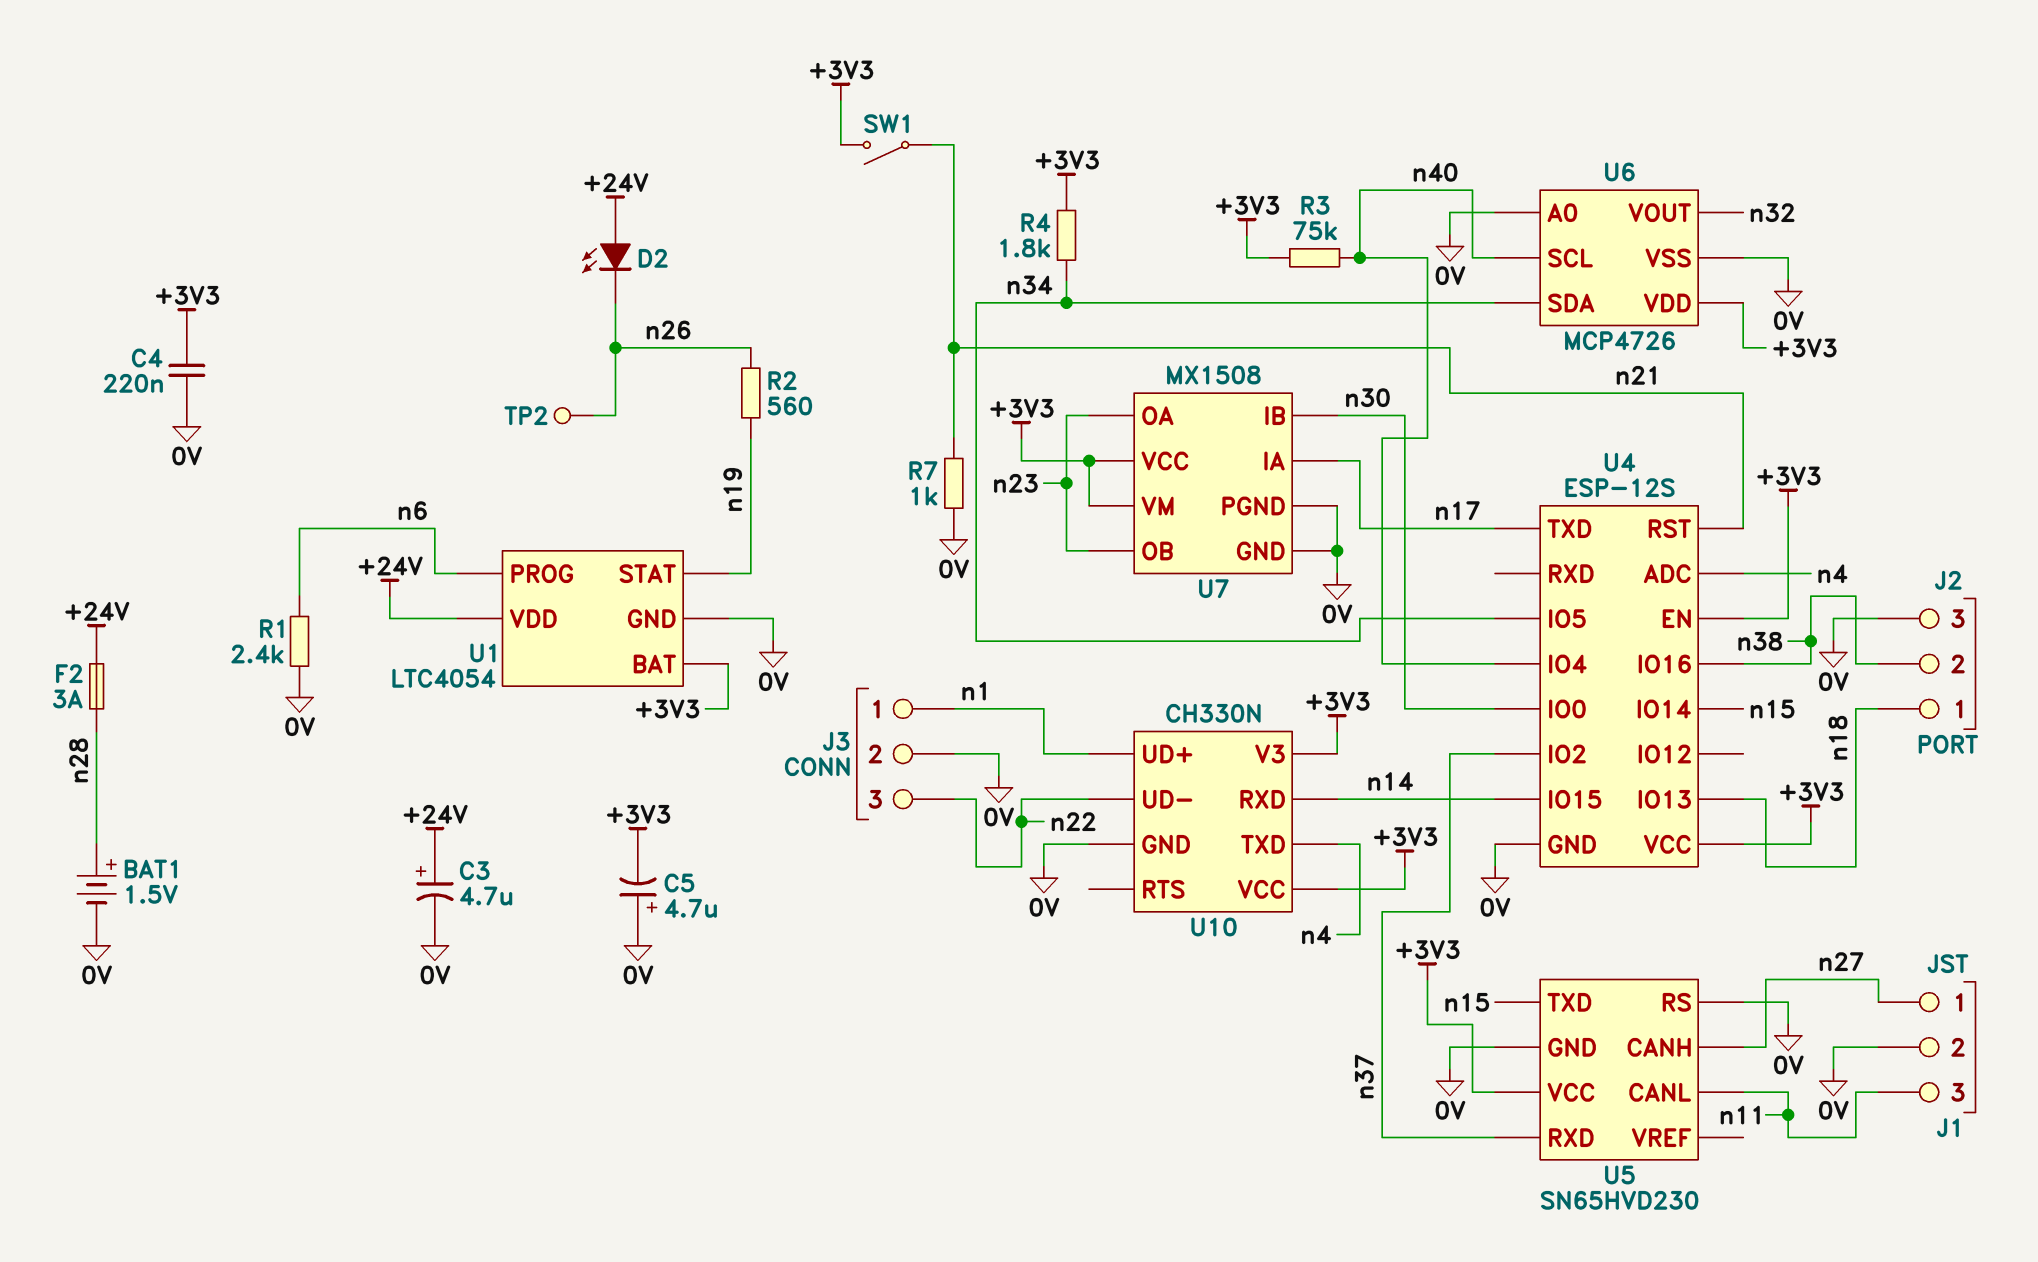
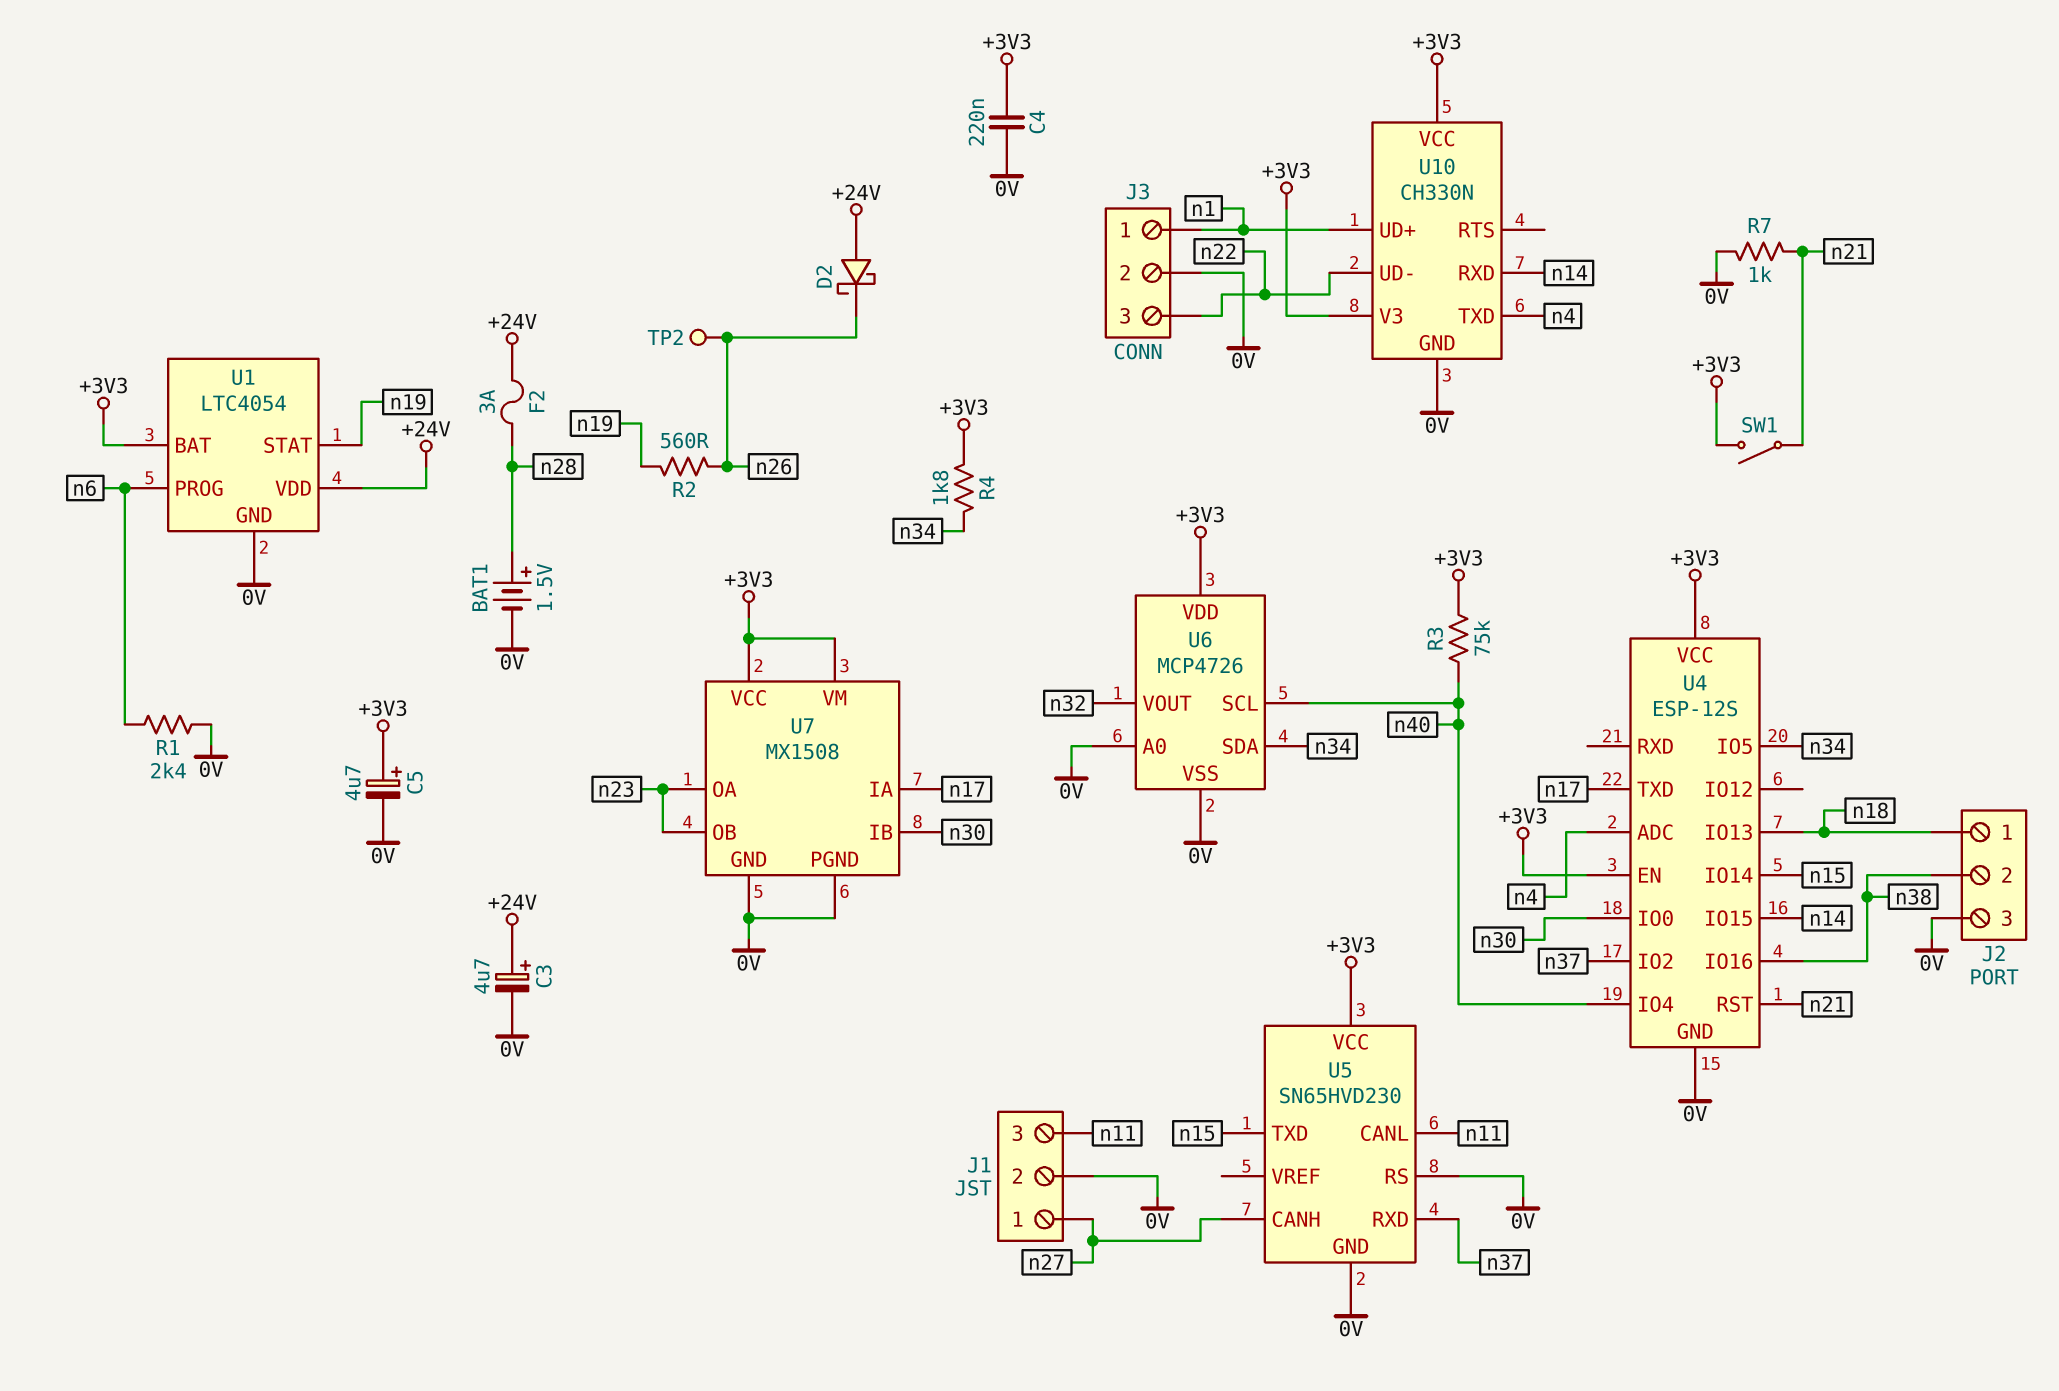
C5: 4.7uF (plus 0V, minus +3V3) -> 4.7uF (plus +3V3, minus 0V)
D2: LED (A +24V, K n26) -> schottky (A +24V, K n26)

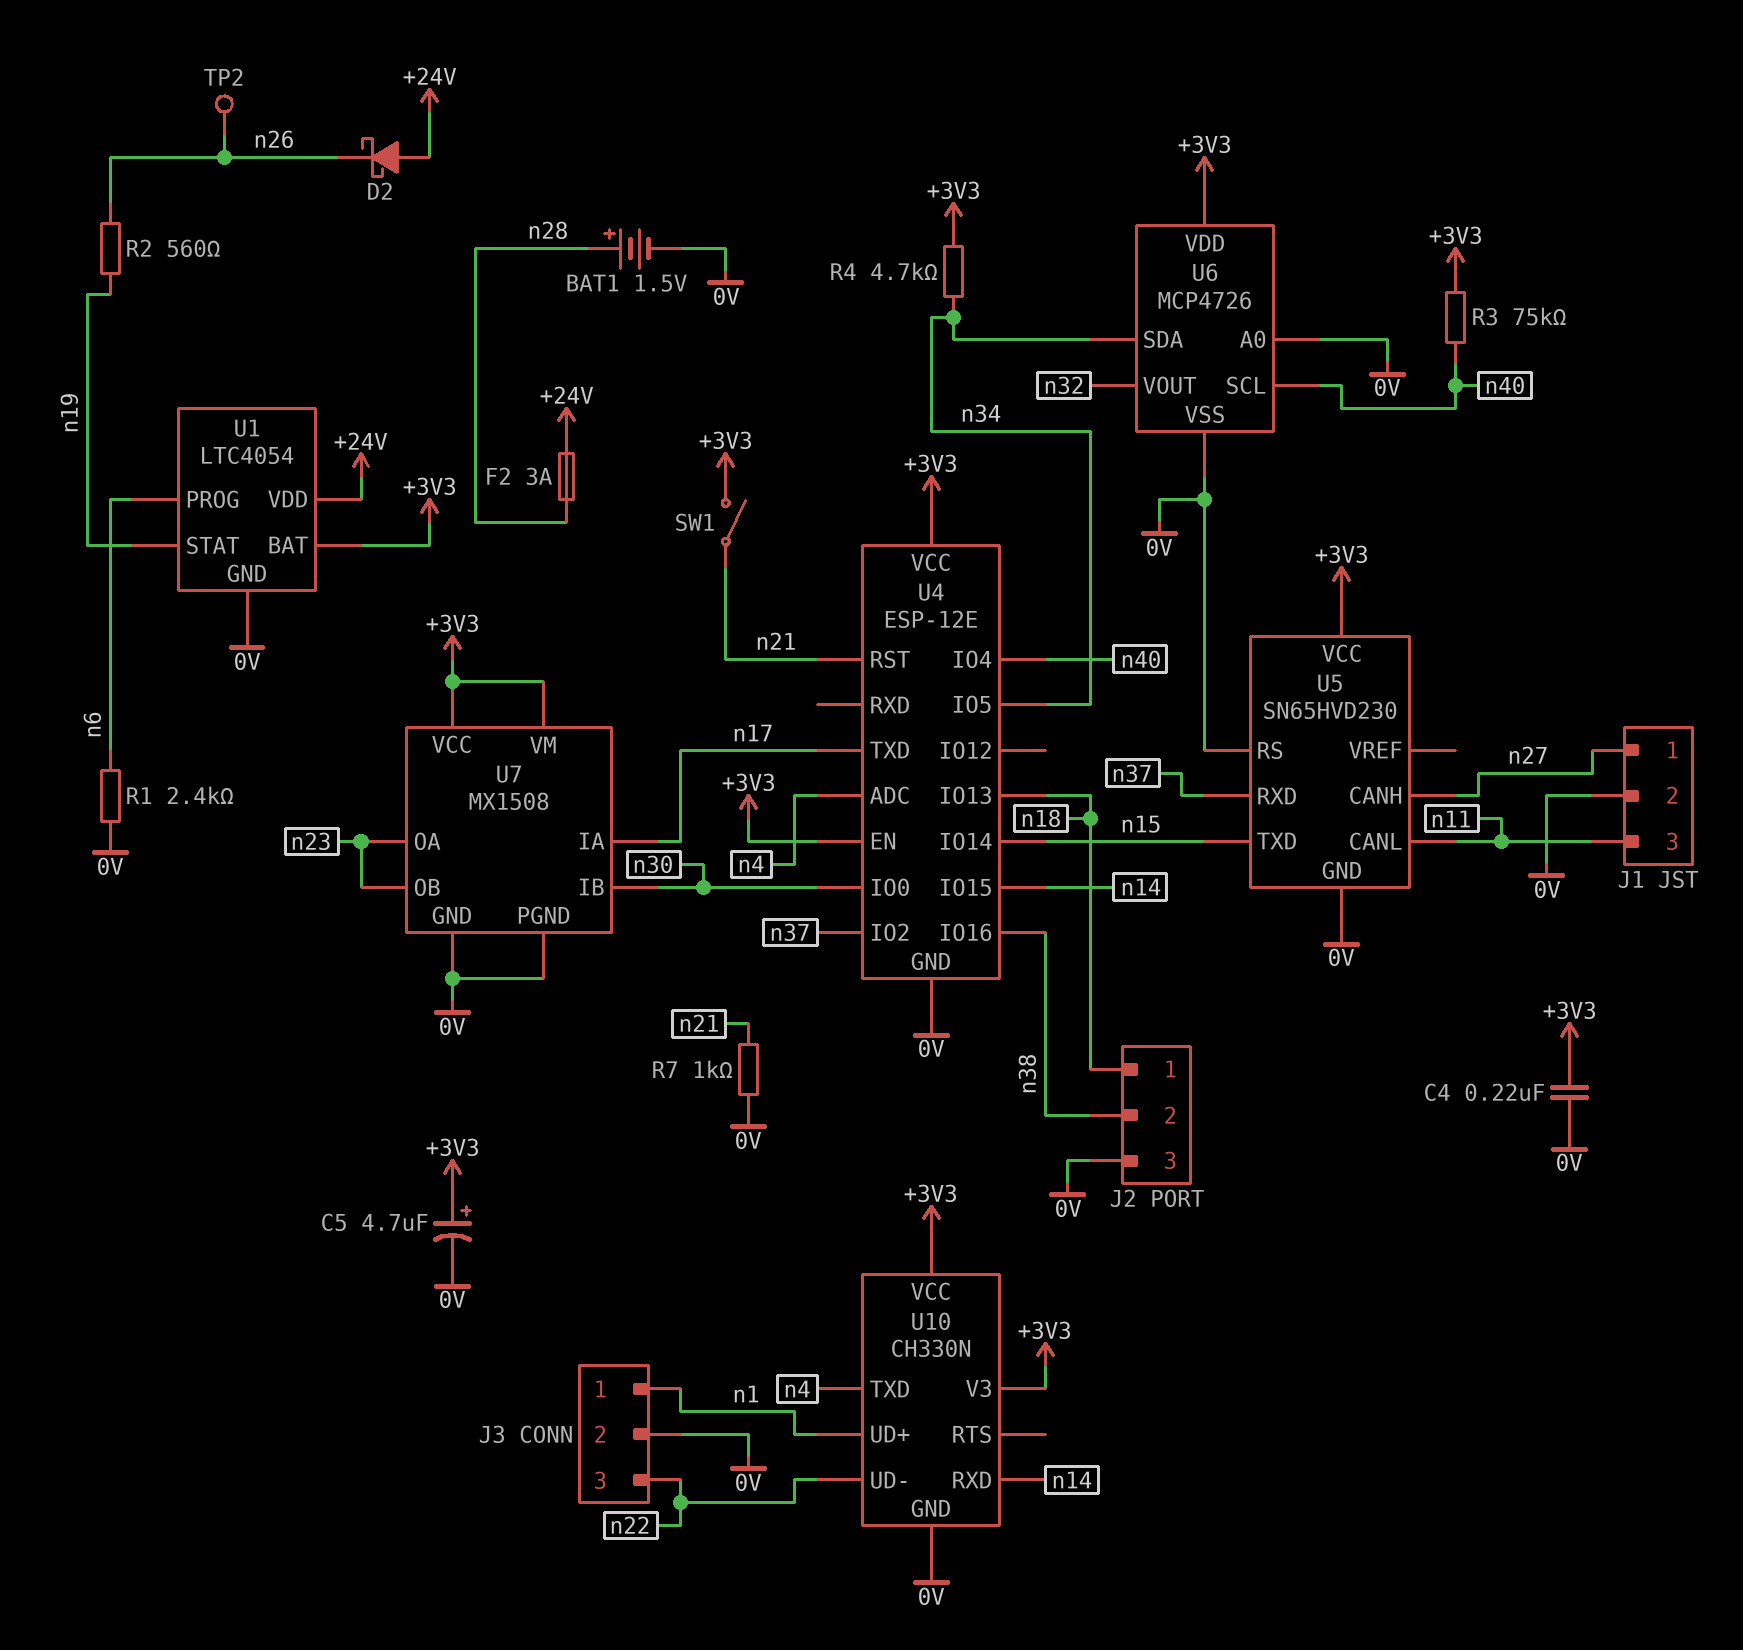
C3: 4.7uF (plus +24V, minus 0V) -> none
R4: 1.8k (+3V3, n34) -> 4.7k (+3V3, n34)
U4: ESP-12S -> ESP-12E

